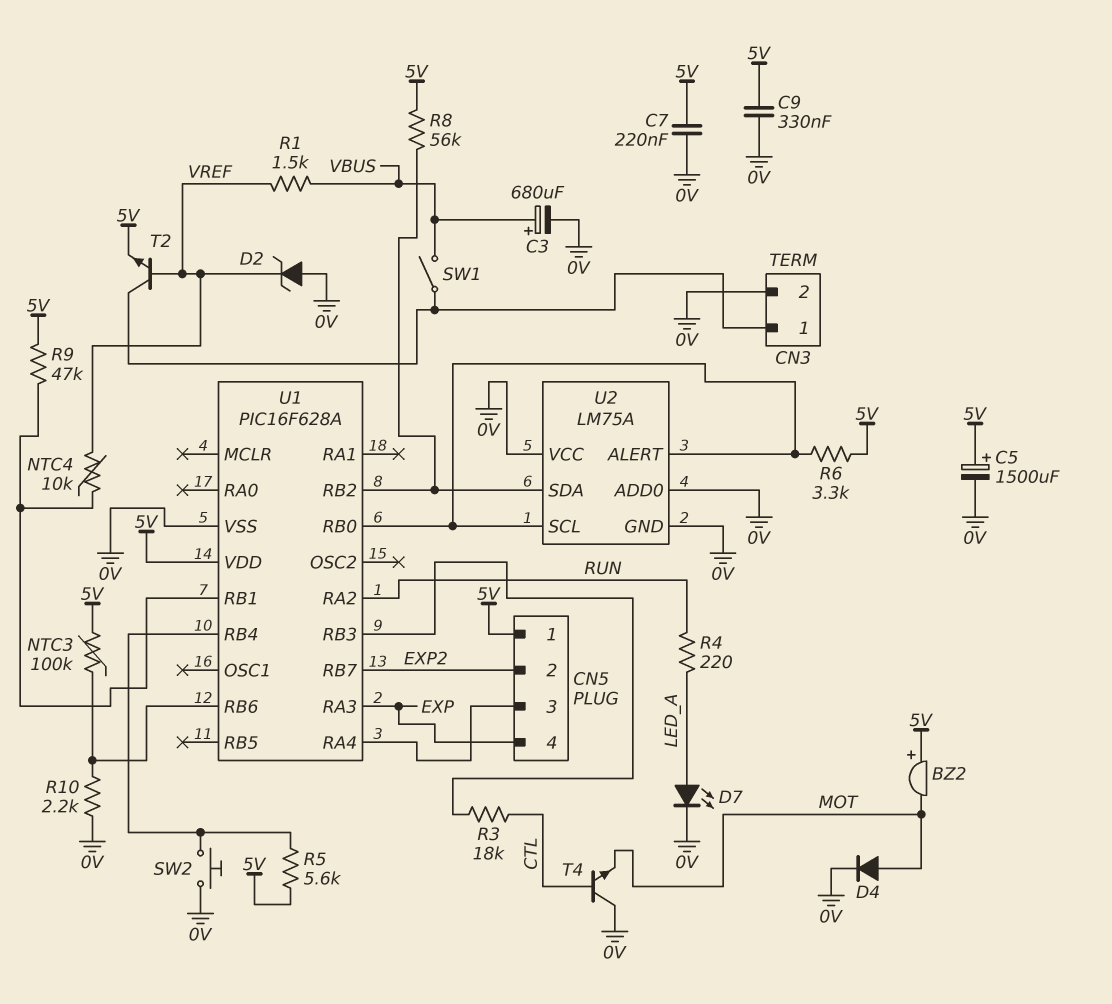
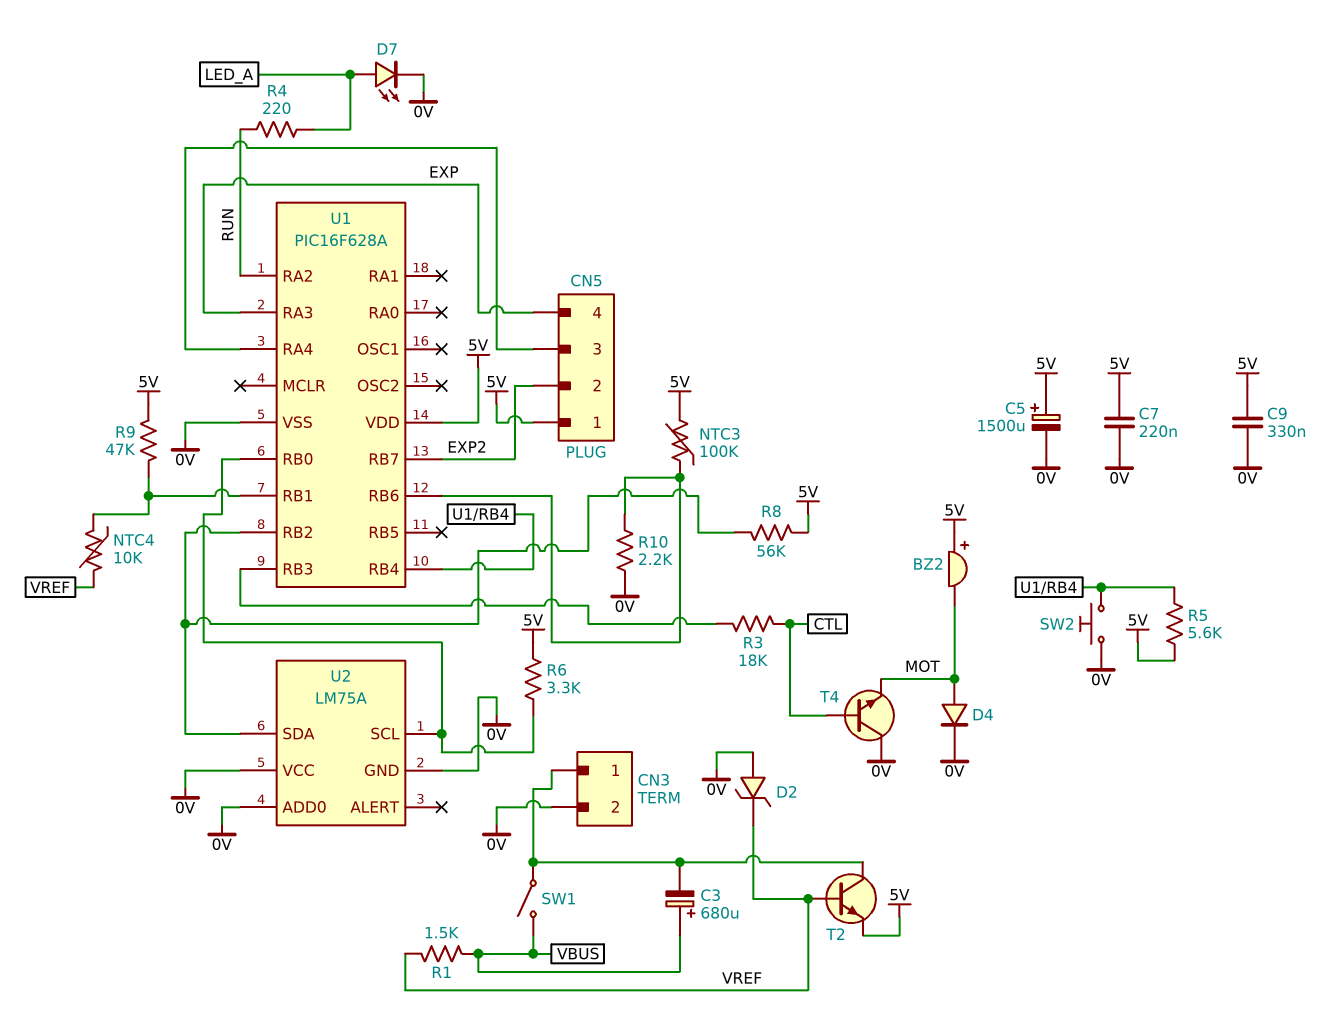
C3: 680uF (plus VBUS, minus 0V) -> 680uF (plus VBUS, minus CN3/1)
U2 pin ALERT: U1/RB0 -> none

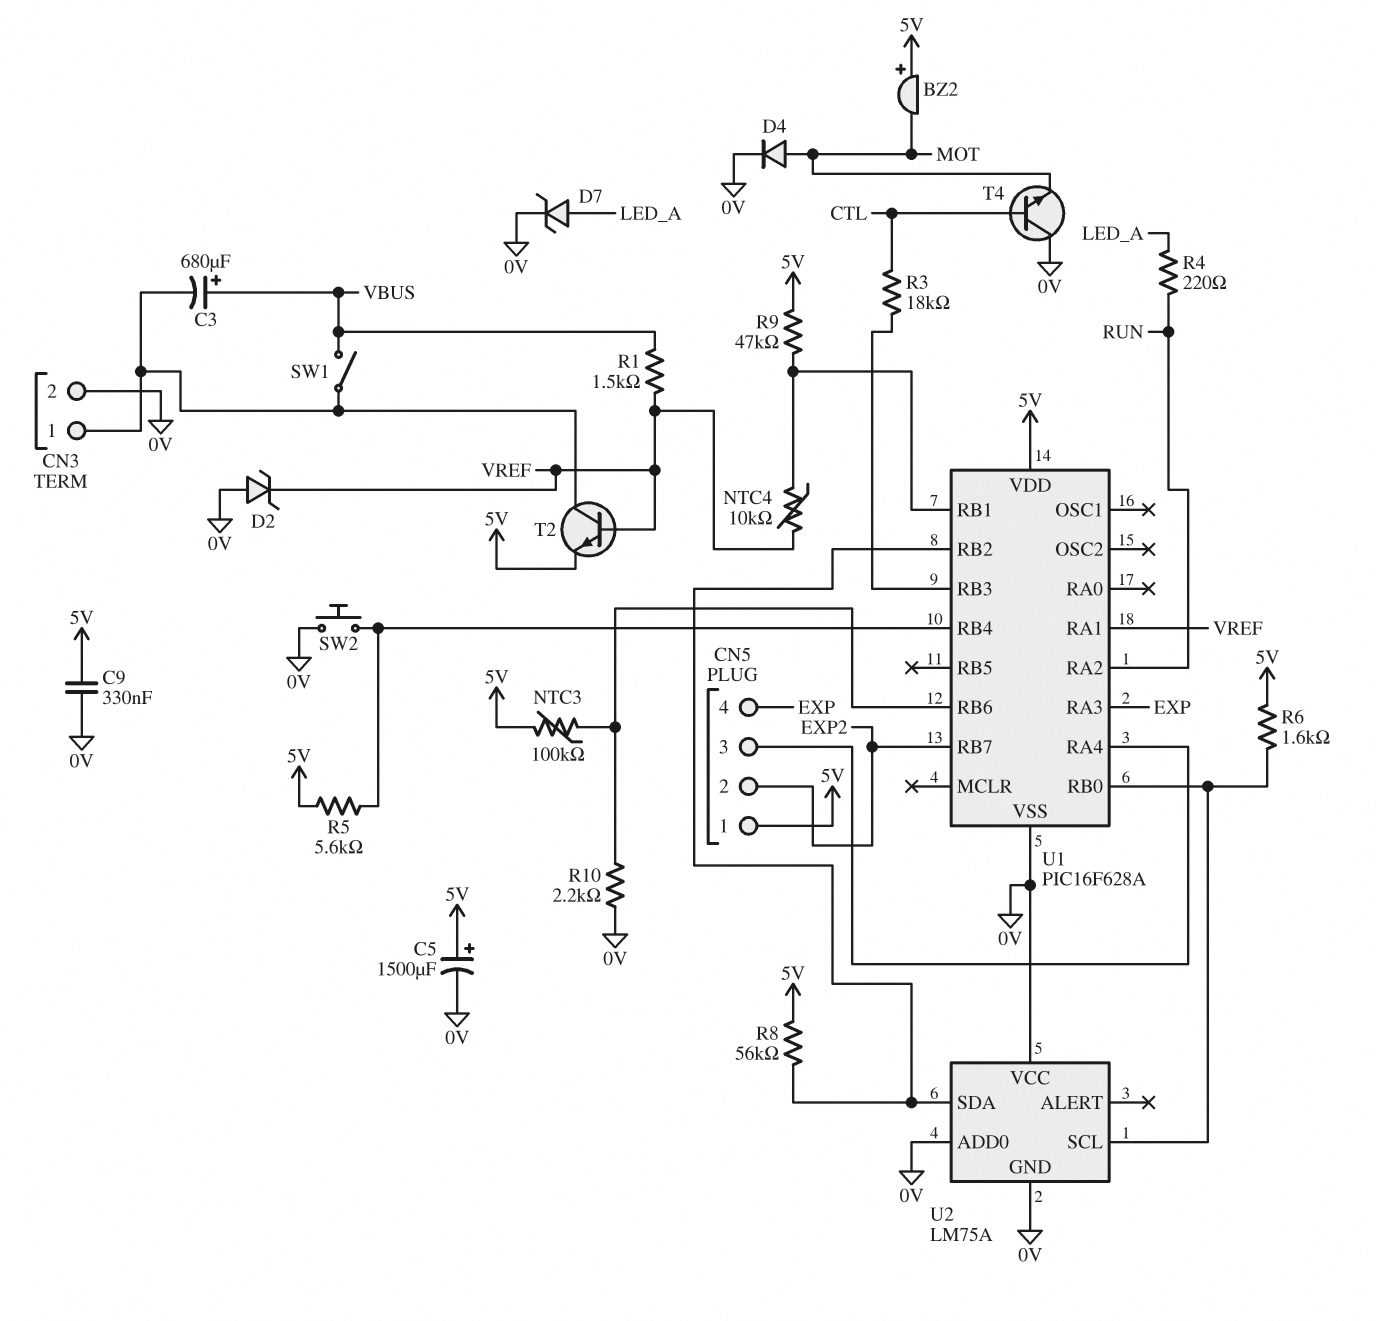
C7: 220nF (0V, 5V) -> none
D7: LED (A LED_A, K 0V) -> zener (A LED_A, K 0V)
R6: 3.3k (5V, U1/RB0) -> 1.6k (5V, U1/RB0)
U1 pin RA1: none -> VREF

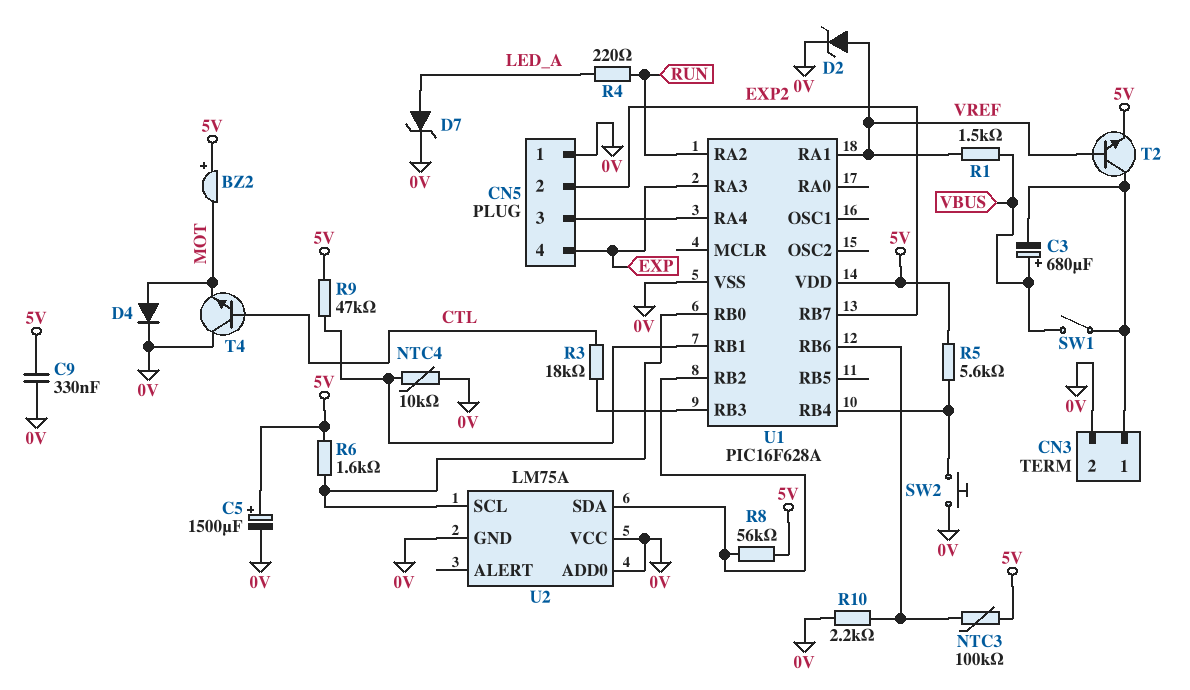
CN5 pin 1: 5V -> 0V
D2: zener (A 0V, K VREF) -> zener (A VREF, K 0V)
NTC4: 10k (U1/RB1, VREF) -> 10k (0V, U1/RB1)

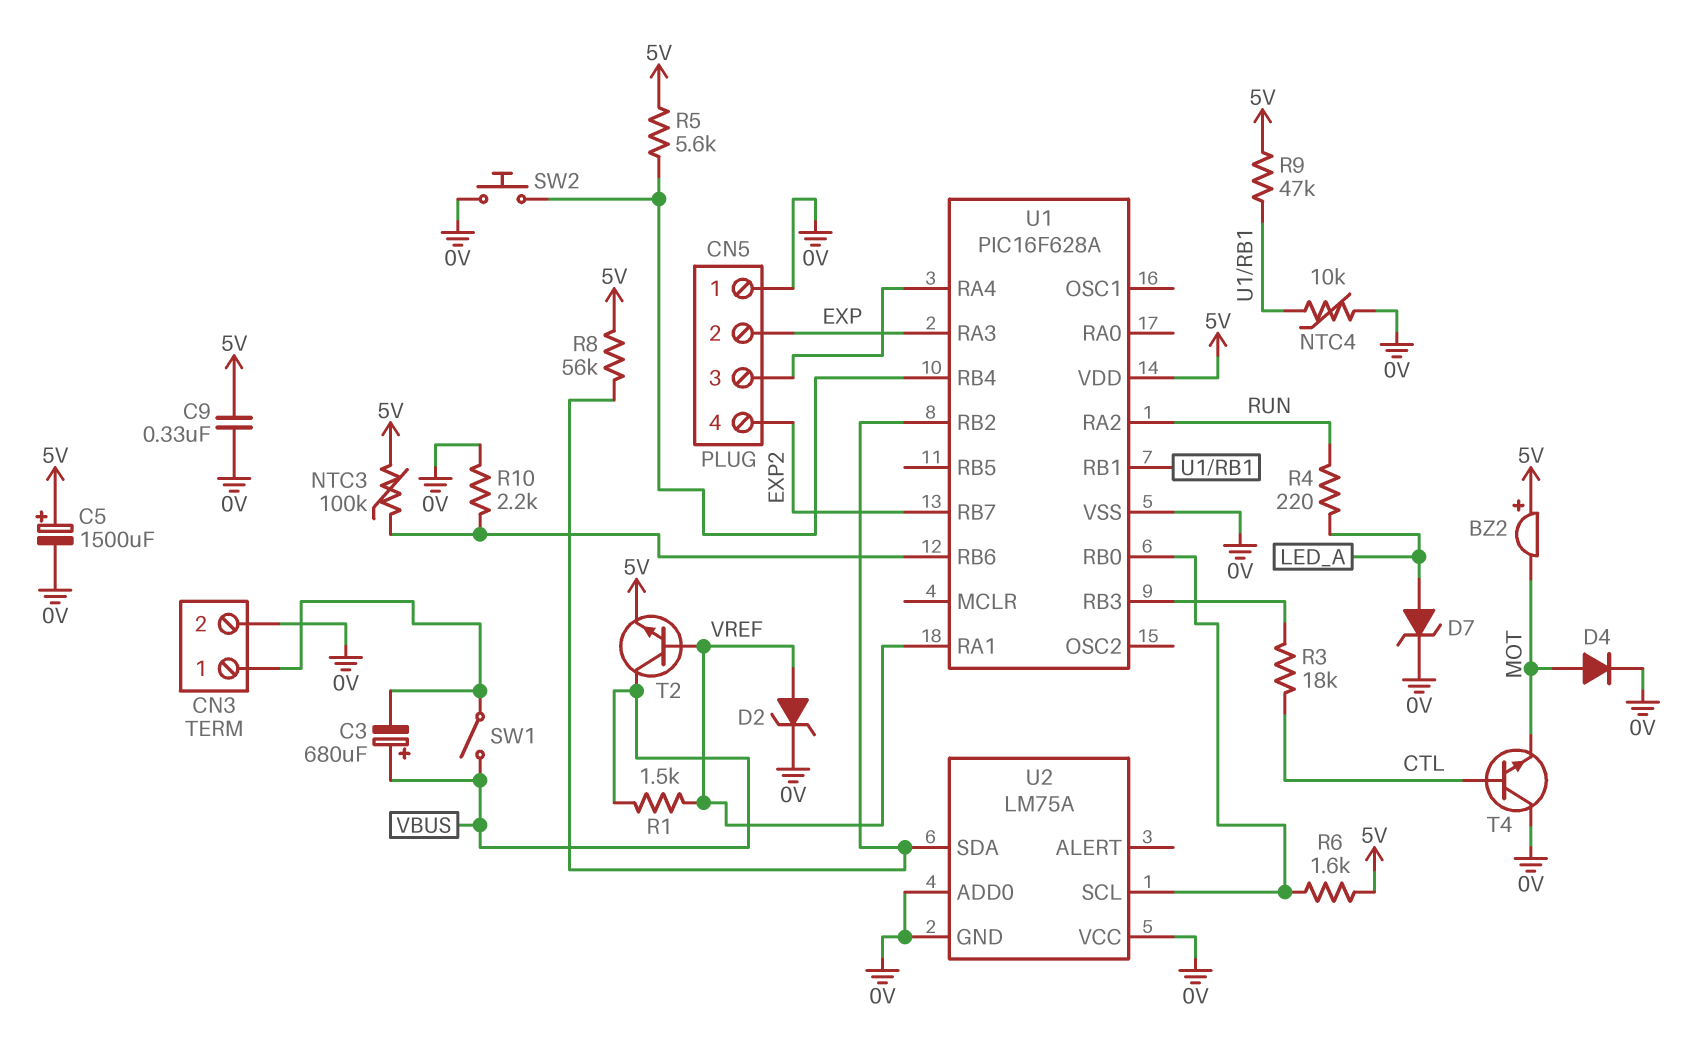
CN5 pin 2: EXP2 -> EXP
CN5 pin 4: EXP -> EXP2
T2: NPN (B VREF, C CN3/1, E 5V) -> NPN (B VREF, C VBUS, E 5V)

